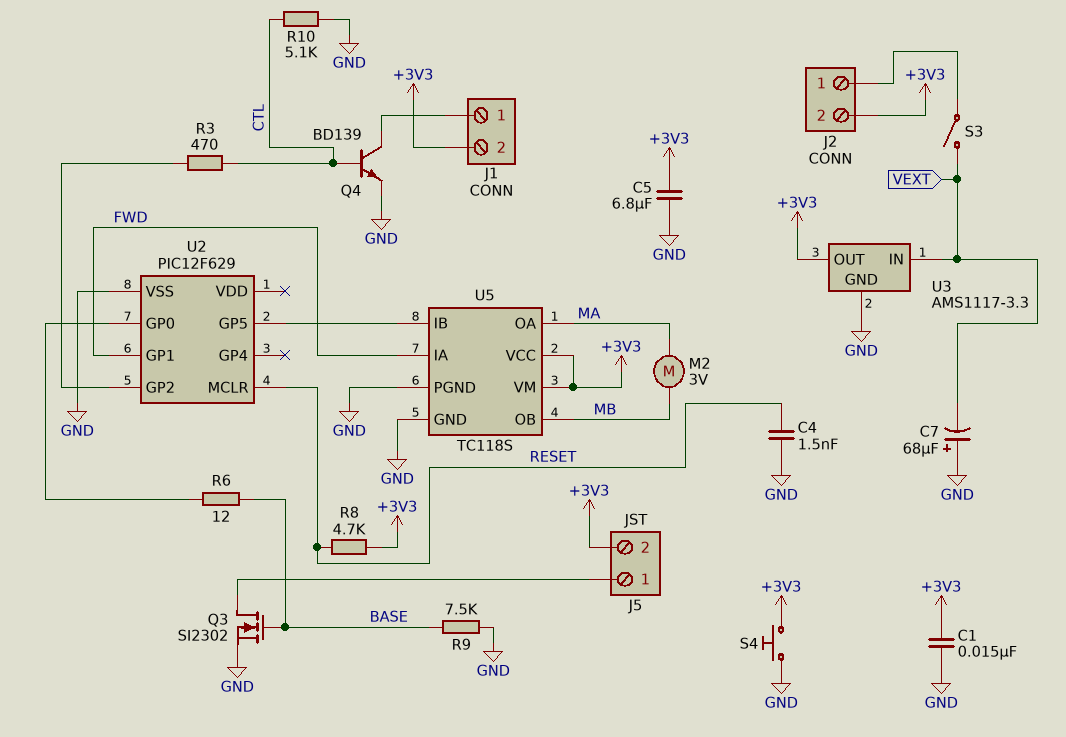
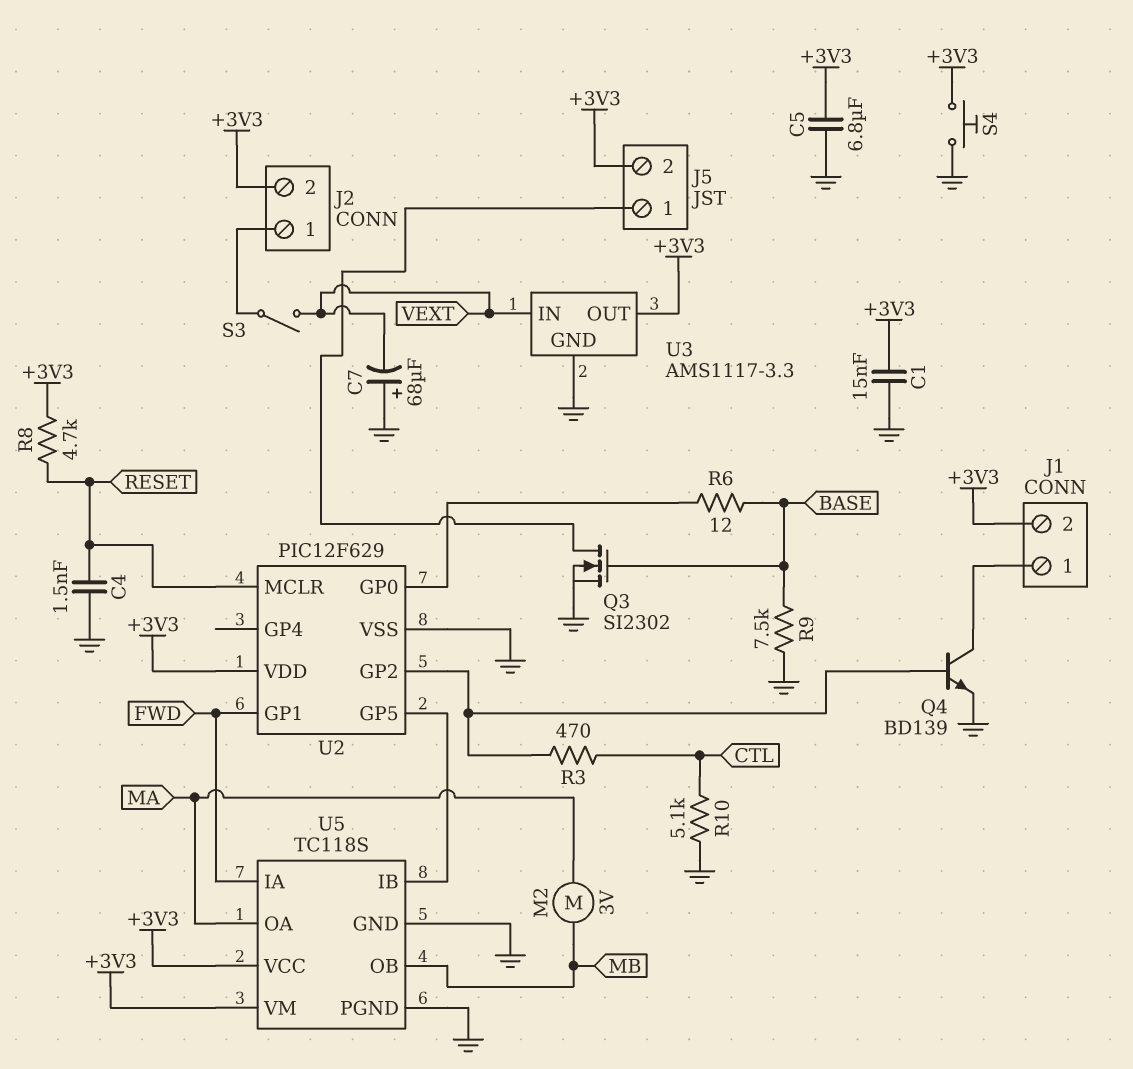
Q4: NPN BD139 (B CTL, C J1/1, E GND) -> NPN BD139 (B U2/GP2, C J1/1, E GND)
U2 pin VDD: none -> +3V3

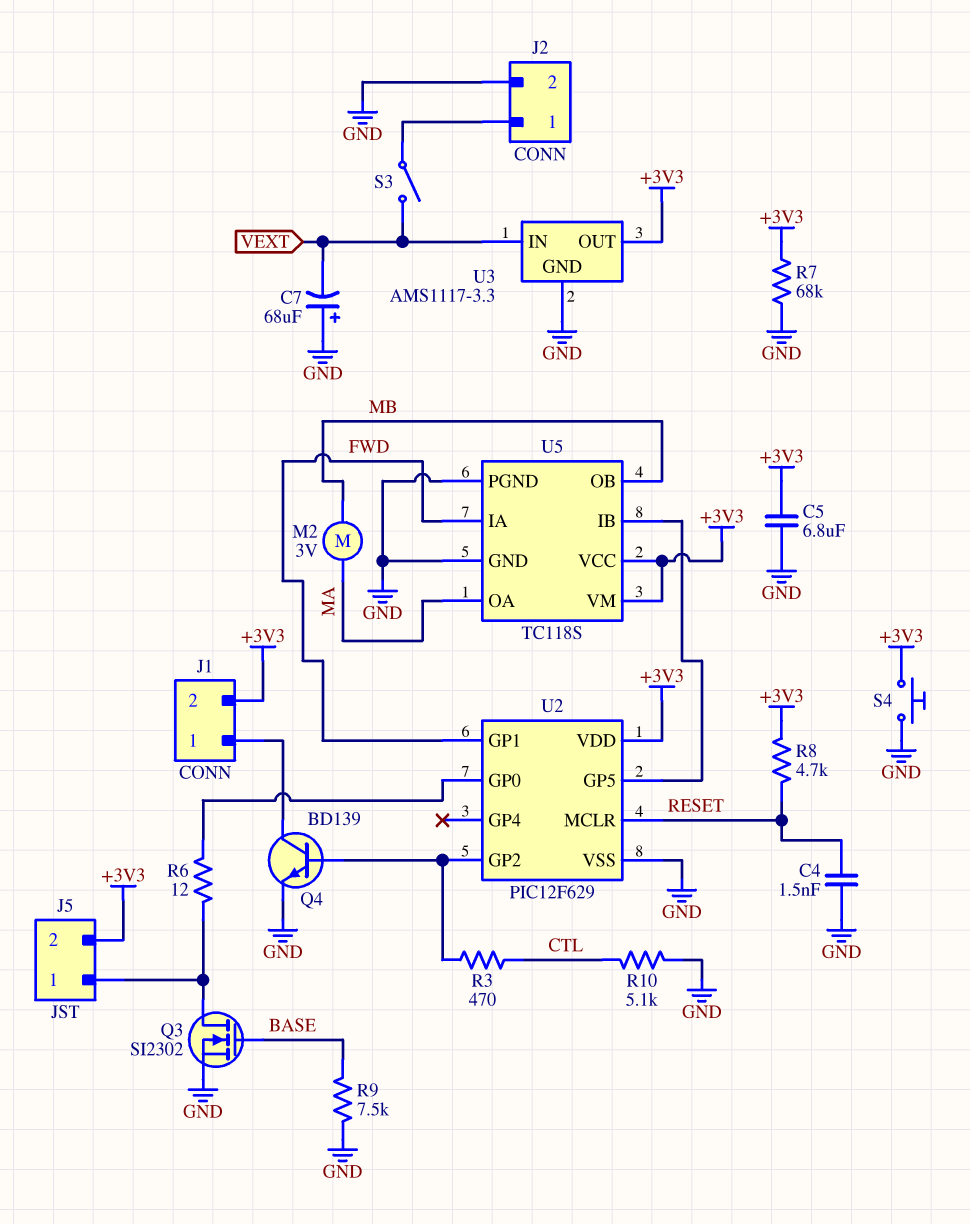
C1: 15nF (+3V3, GND) -> none
J2 pin 2: +3V3 -> GND
R6: 12 (BASE, U2/GP0) -> 12 (J5/1, U2/GP0)
R7: none -> 68k (+3V3, GND)

